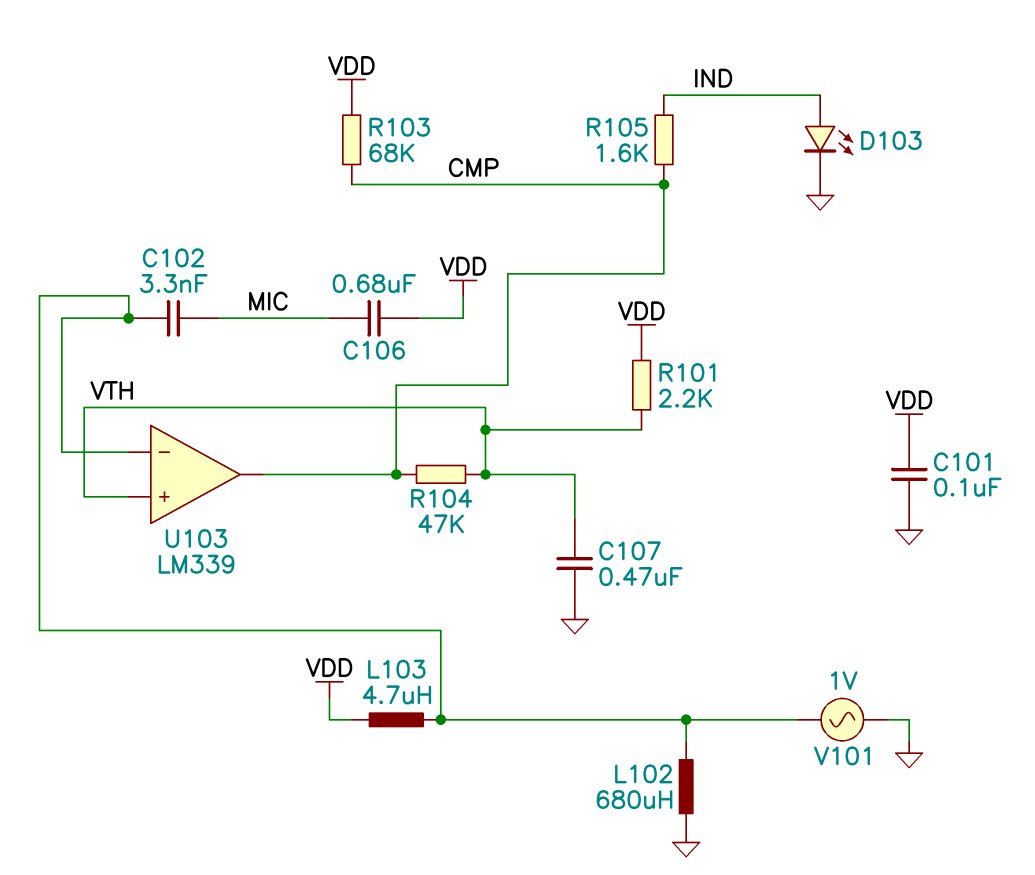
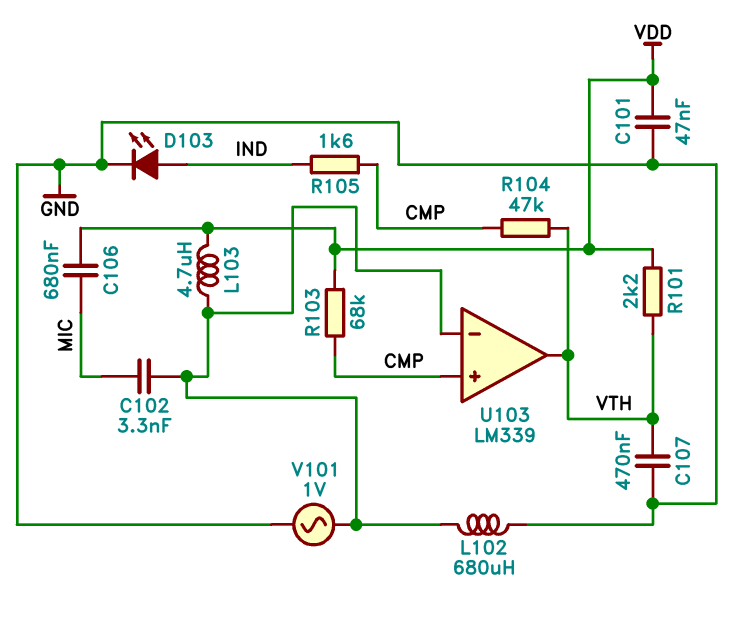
C101: 100nF (GND, VDD) -> 47nF (GND, VDD)
U103 pin in+: VTH -> CMP
U103 pin out: CMP -> VTH

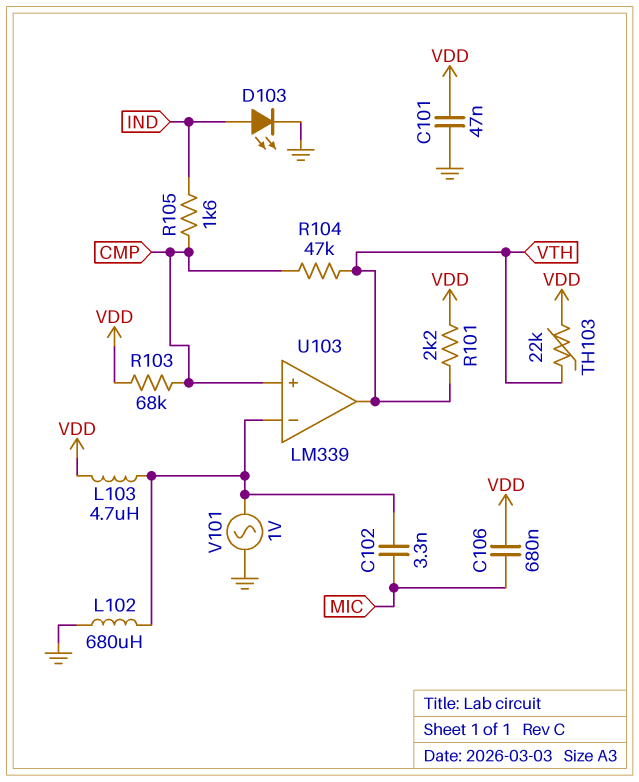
C107: 470nF (GND, VTH) -> none
TH103: none -> 22k (VDD, VTH)

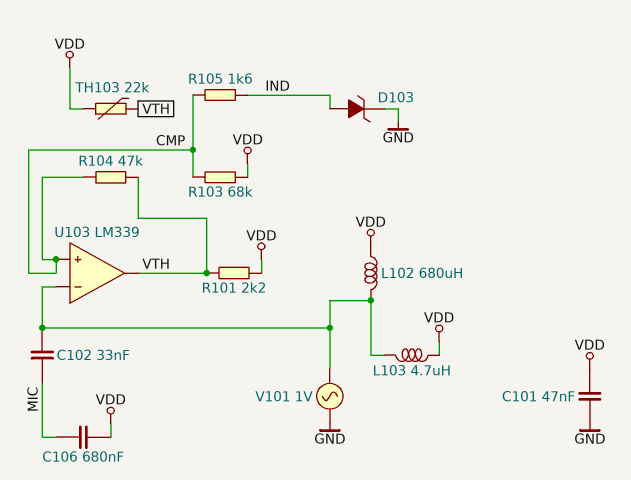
C102: 3.3nF (MIC, U103/in-) -> 33nF (MIC, U103/in-)
D103: LED (A IND, K GND) -> zener (A IND, K GND)
L102: 680uH (GND, U103/in-) -> 680uH (U103/in-, VDD)

